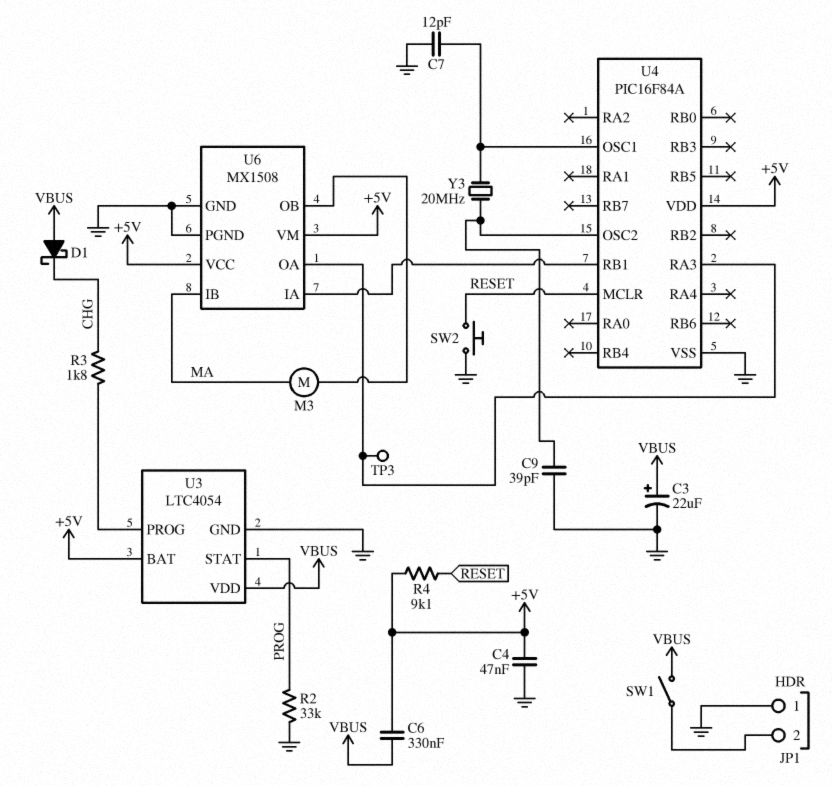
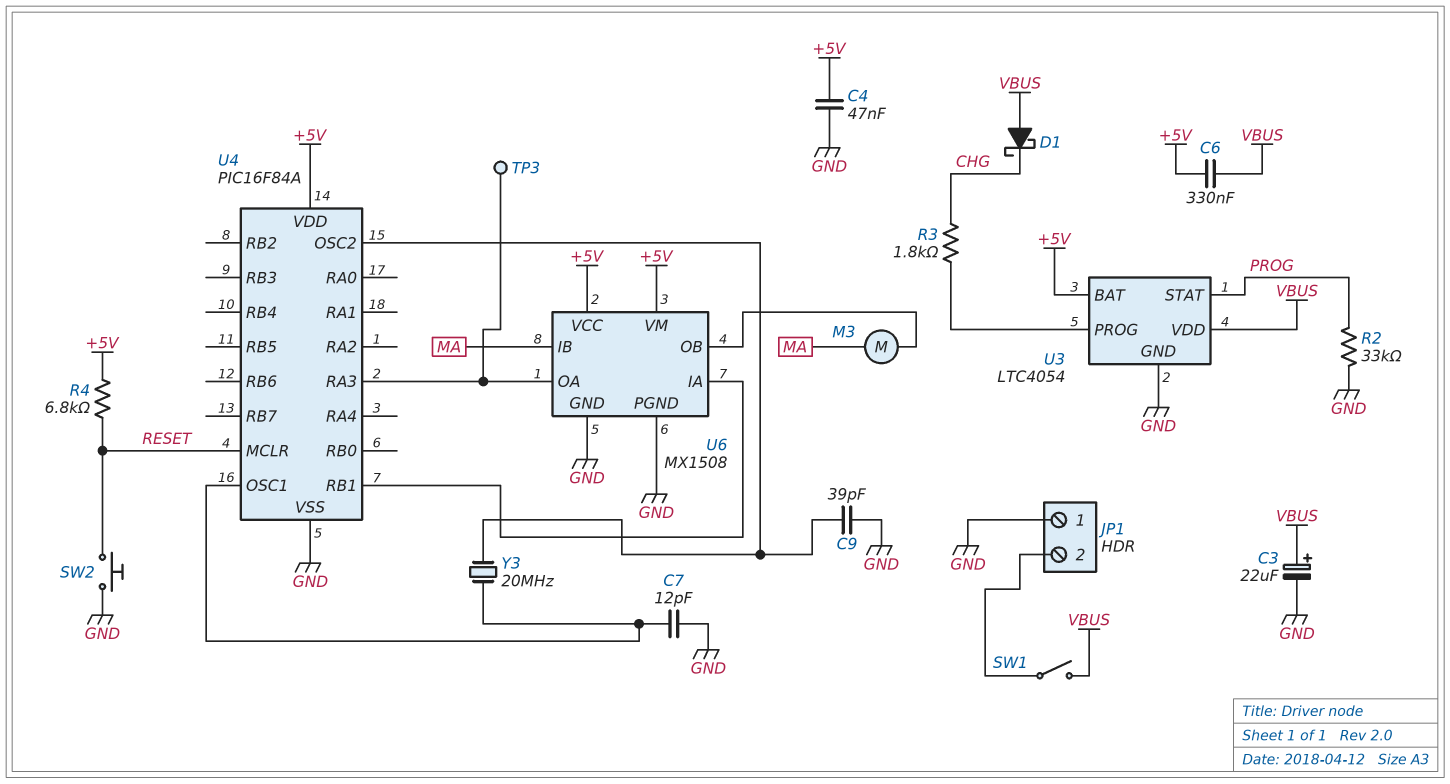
R4: 9.1k (+5V, RESET) -> 6.8k (+5V, RESET)

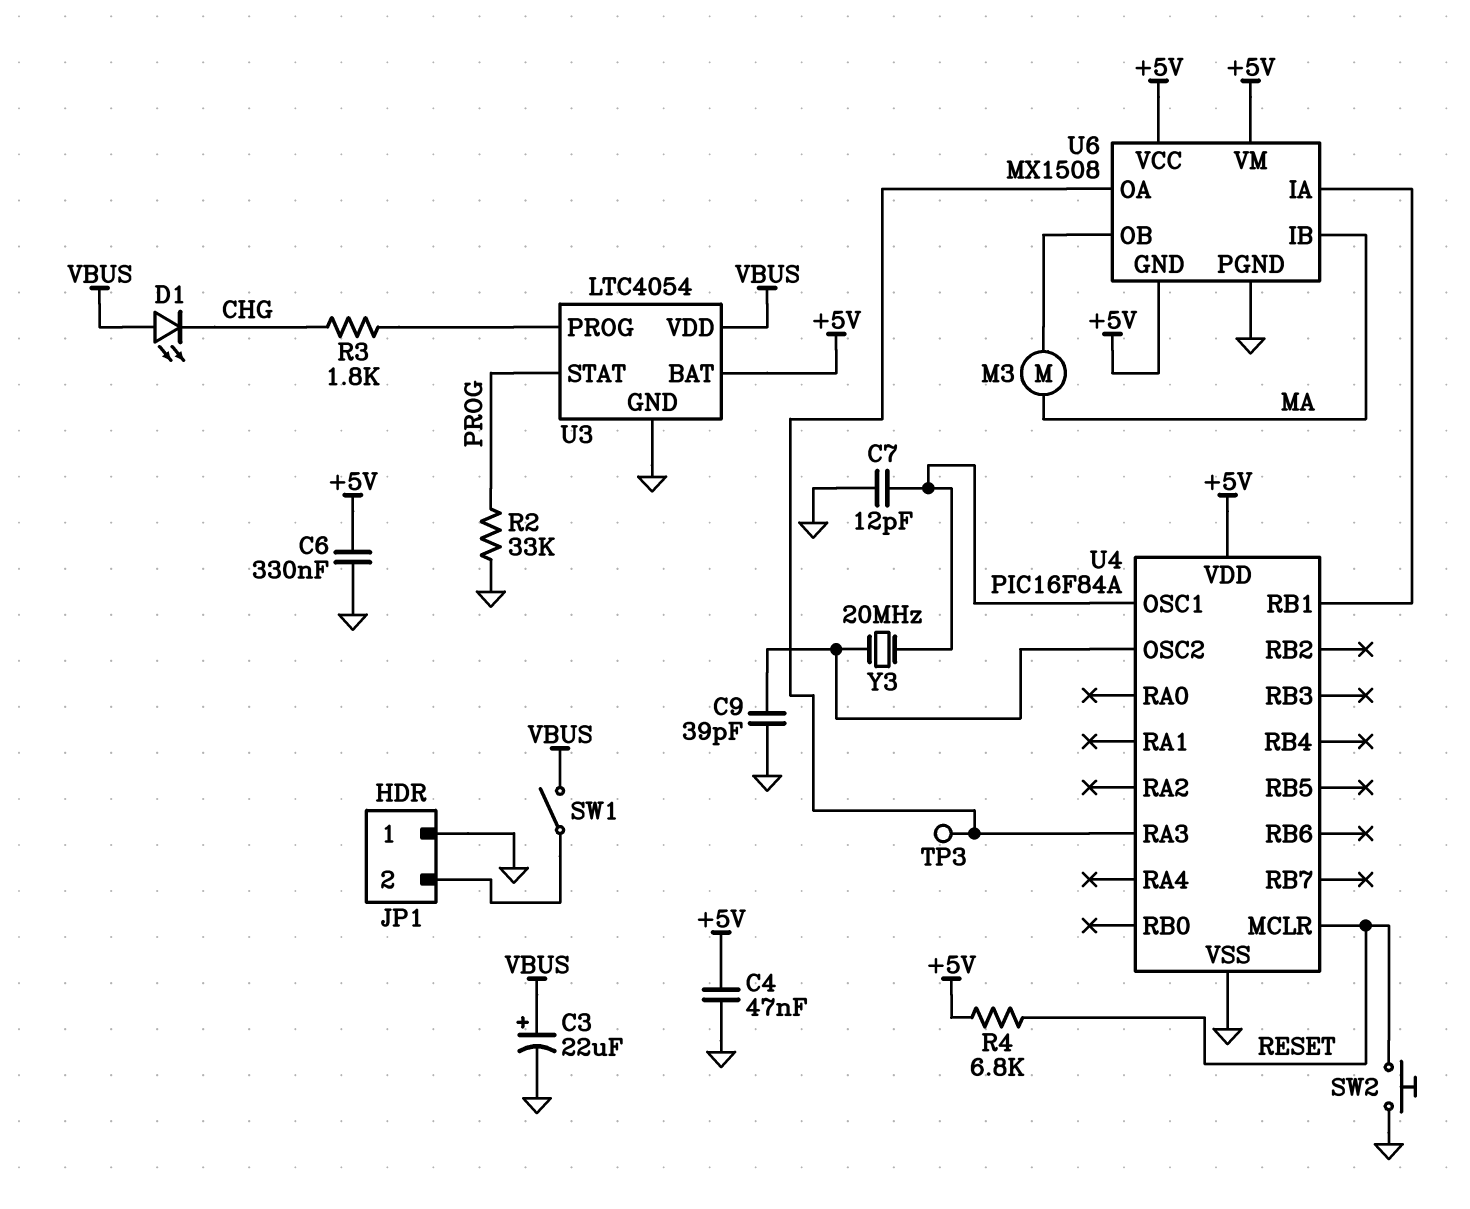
C6: 330nF (+5V, VBUS) -> 330nF (+5V, GND)
D1: schottky (A VBUS, K CHG) -> LED (A VBUS, K CHG)
U6 pin GND: GND -> +5V

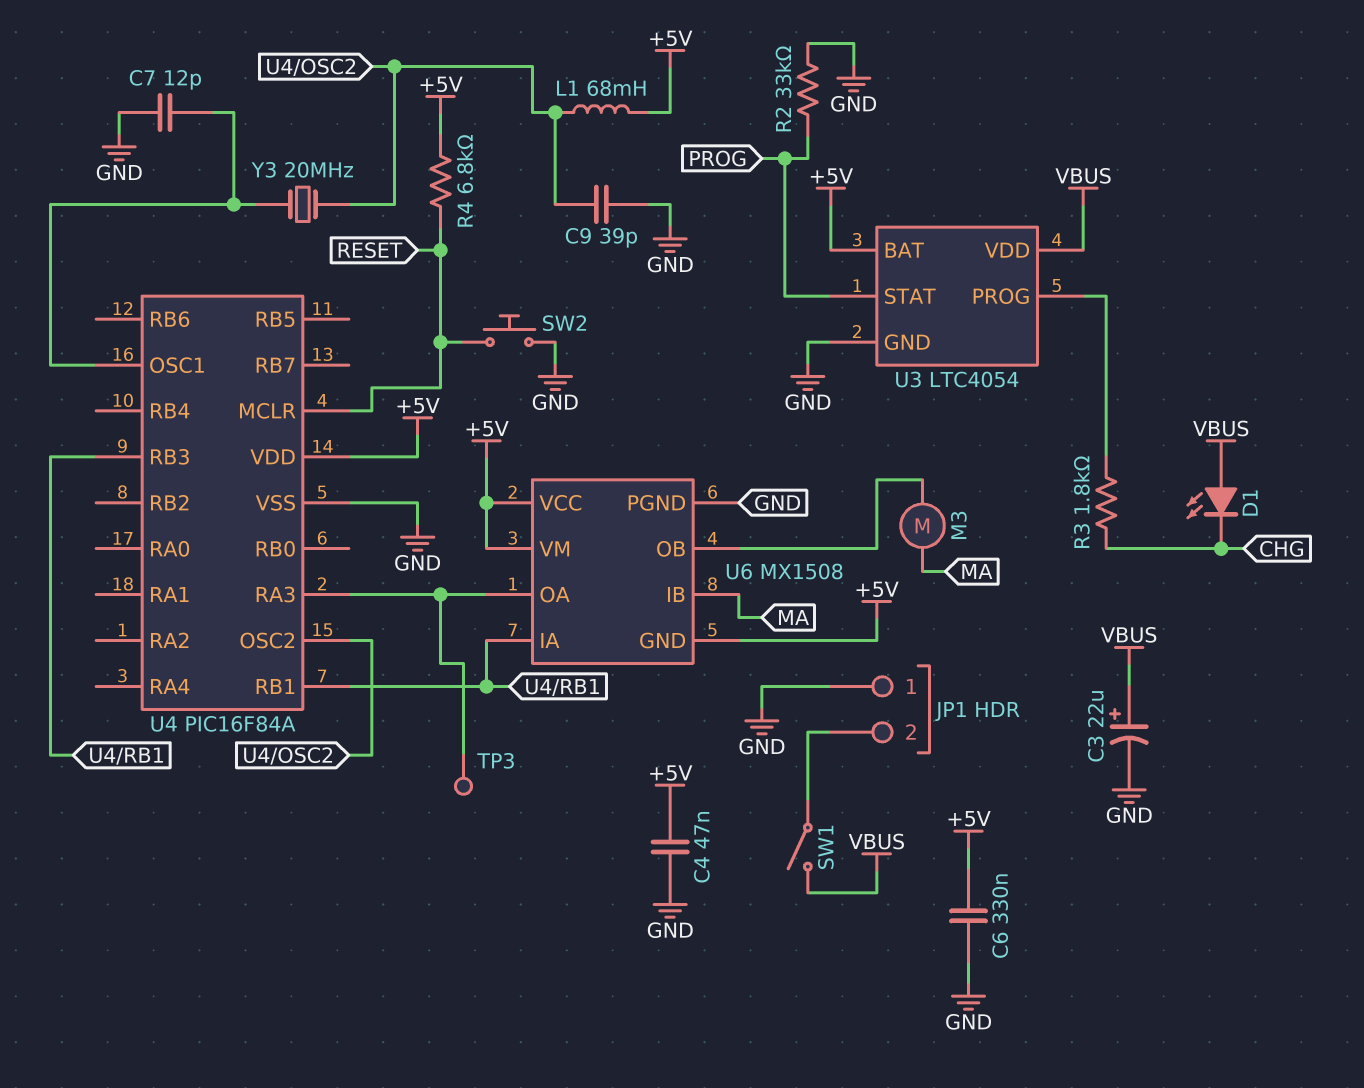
L1: none -> 68mH (+5V, U4/OSC2)
U4 pin RB3: none -> U4/RB1

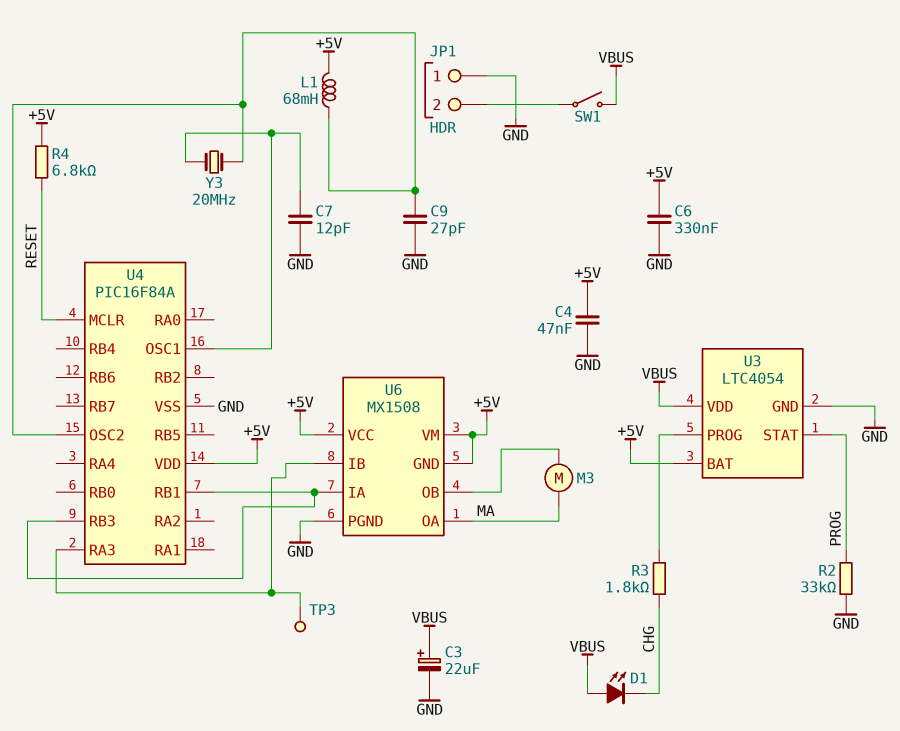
C9: 39pF (GND, U4/OSC2) -> 27pF (GND, U4/OSC2)
SW2: button (GND, RESET) -> none
U6 pin IB: MA -> U4/RA3
U6 pin OA: U4/RA3 -> MA

